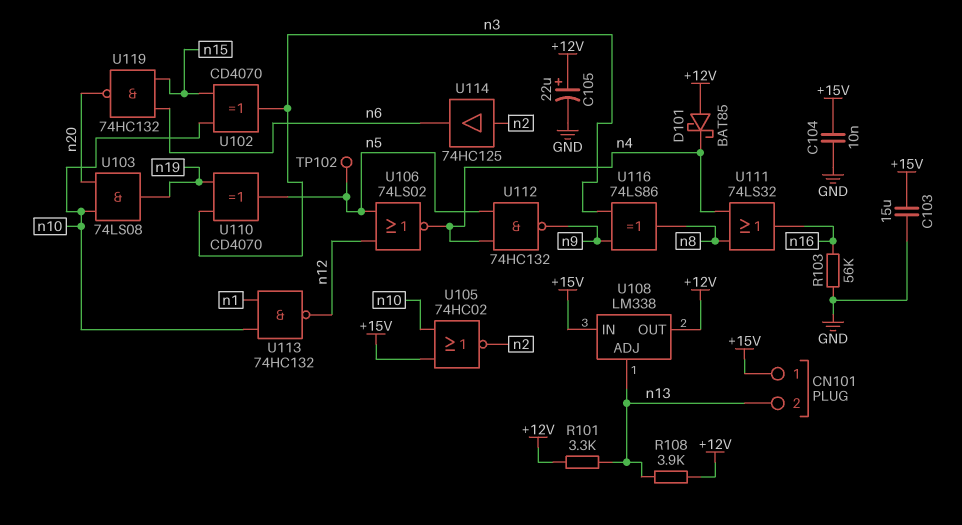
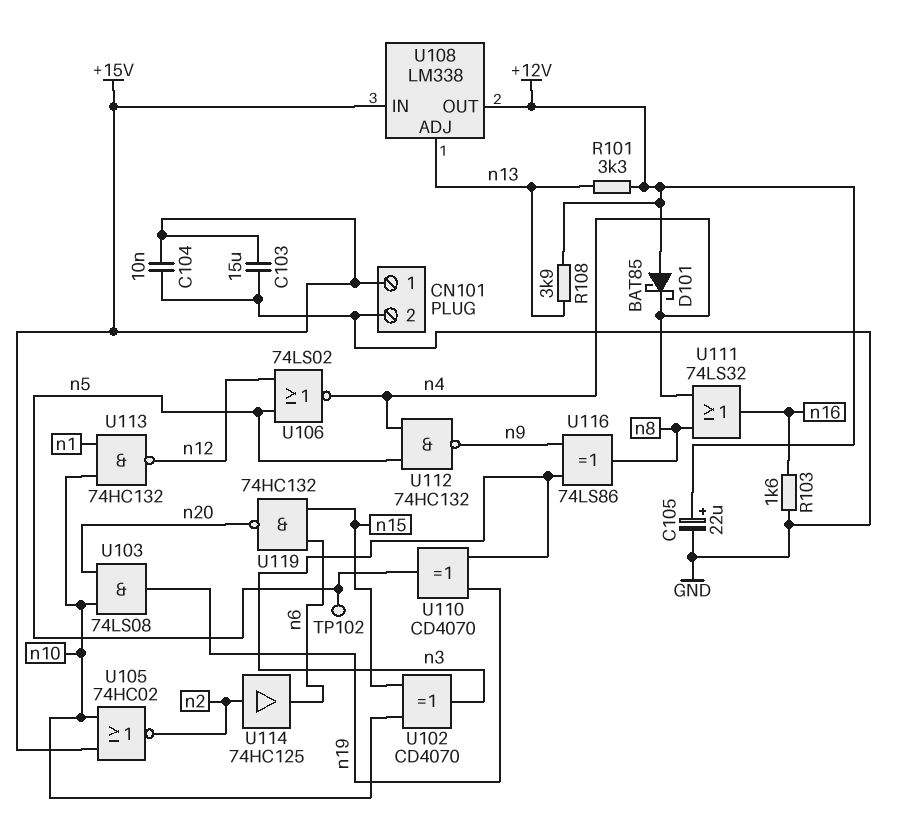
CN101 pin 2: n13 -> GND
R103: 56k (GND, n16) -> 1.6k (GND, n16)

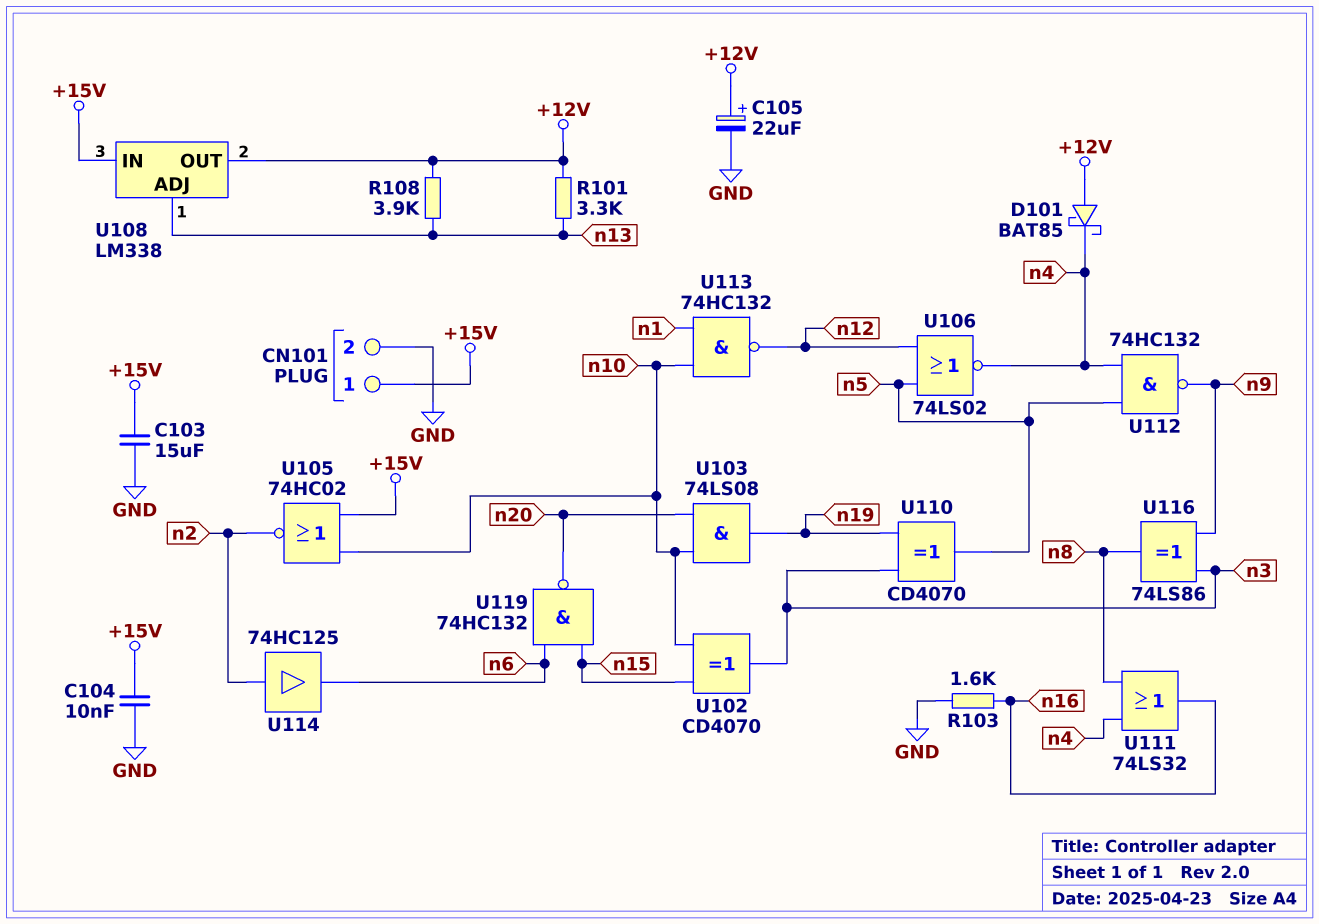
TP102: test point (n5) -> none

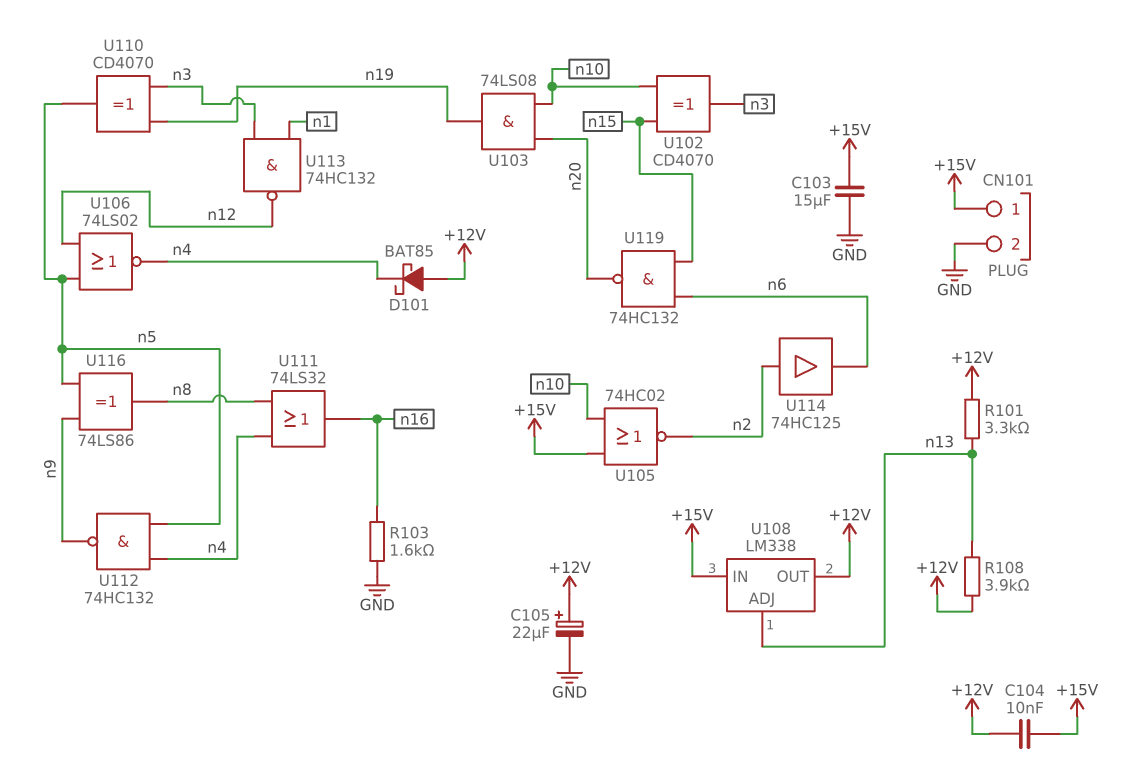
C104: 10nF (+15V, GND) -> 10nF (+12V, +15V)
U113: NAND 74HC132 (in n1, in n10, out n12) -> NAND 74HC132 (in n1, in n3, out n12)
U116: XOR 74LS86 (in n3, in n9, out n8) -> XOR 74LS86 (in n5, in n9, out n8)

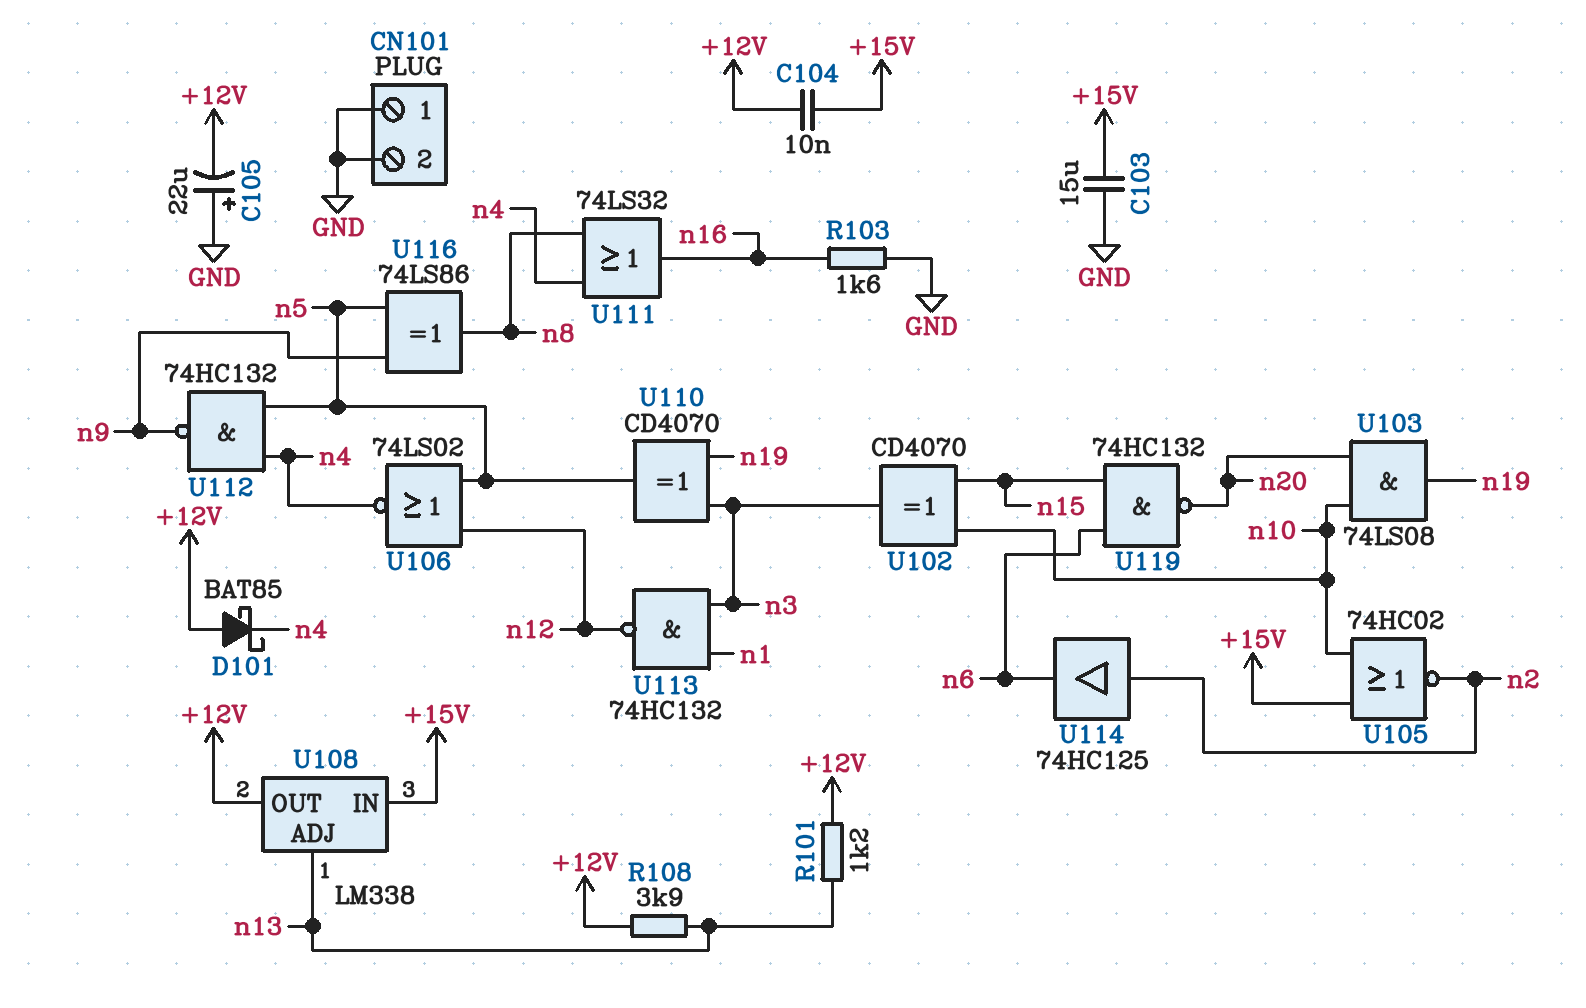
C105: 22uF (plus +12V, minus GND) -> 22uF (plus GND, minus +12V)
CN101 pin 1: +15V -> GND
R101: 3.3k (+12V, n13) -> 1.2k (+12V, n13)

